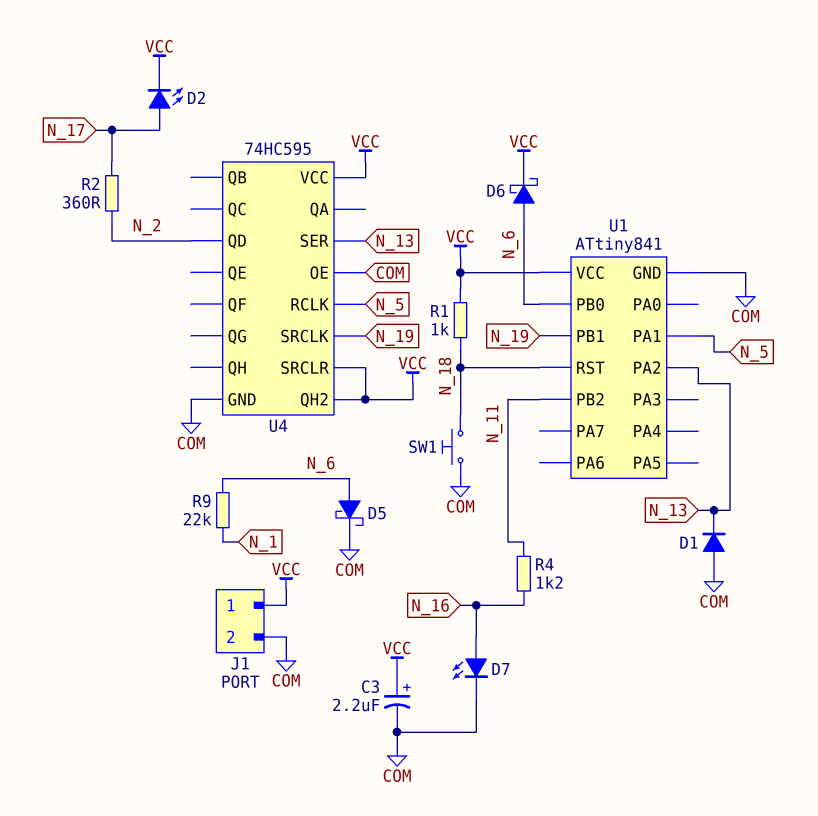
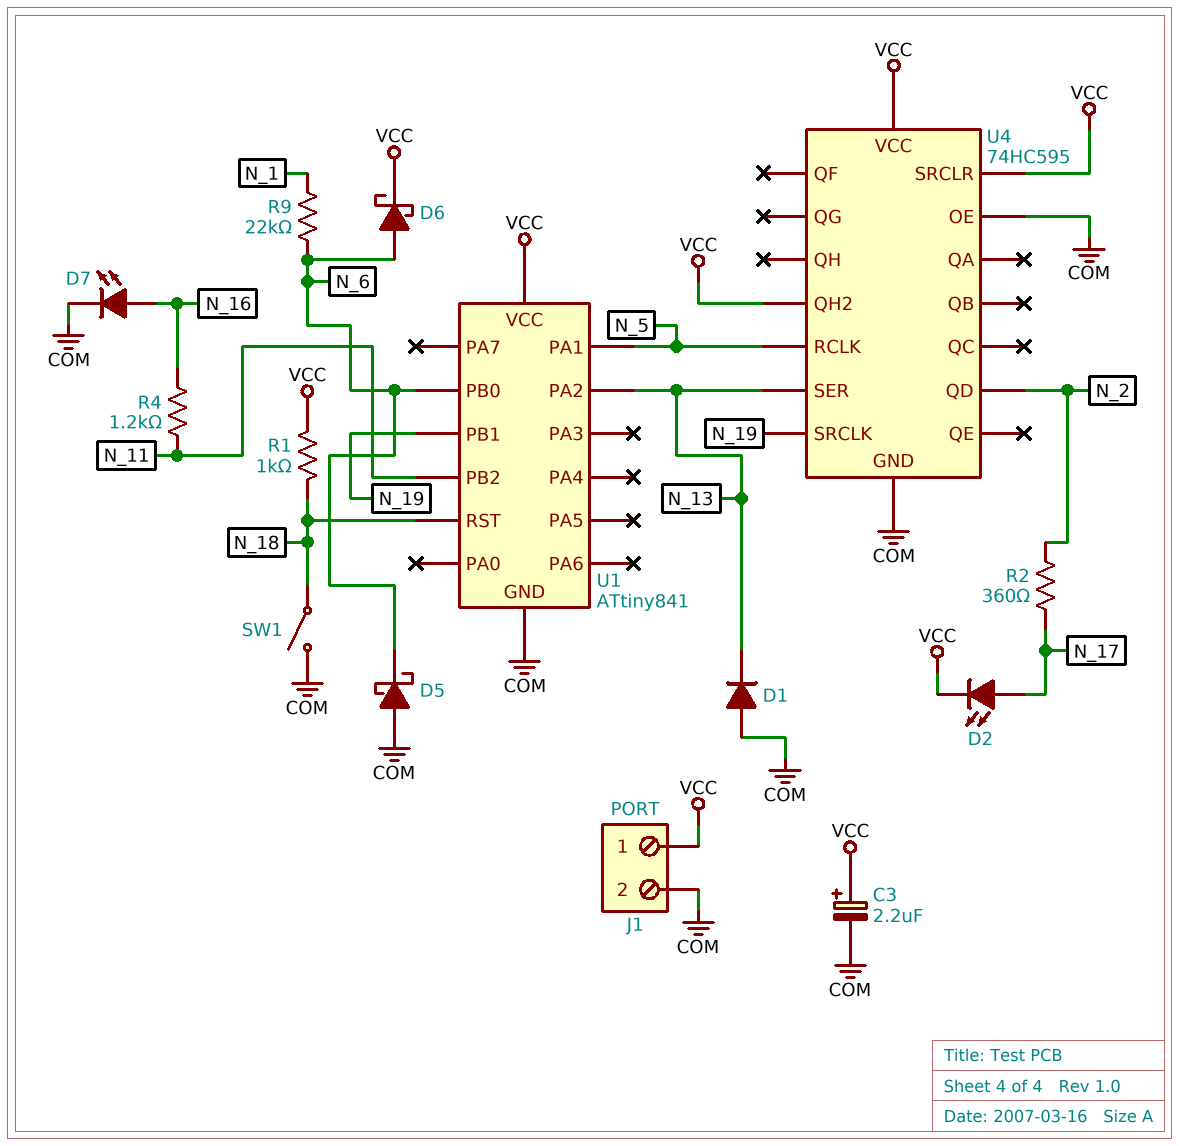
D5: schottky (A N_6, K COM) -> schottky (A COM, K N_6)
SW1: button (COM, N_18) -> switch (COM, N_18)

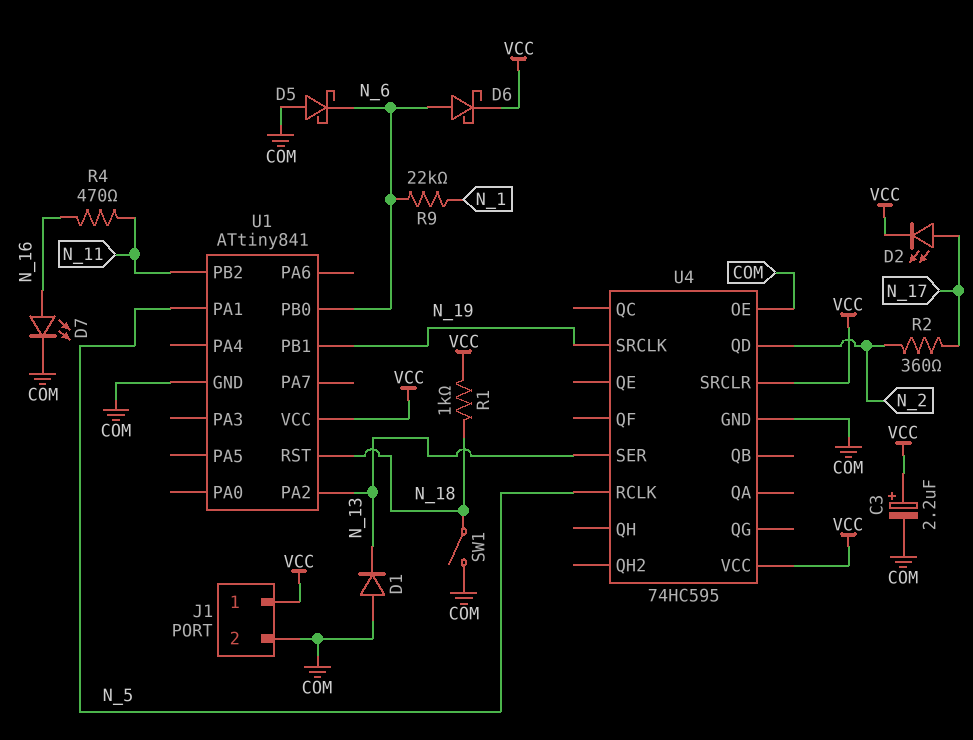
R4: 1.2k (N_11, N_16) -> 470 (N_11, N_16)
U4 pin QH2: VCC -> none

